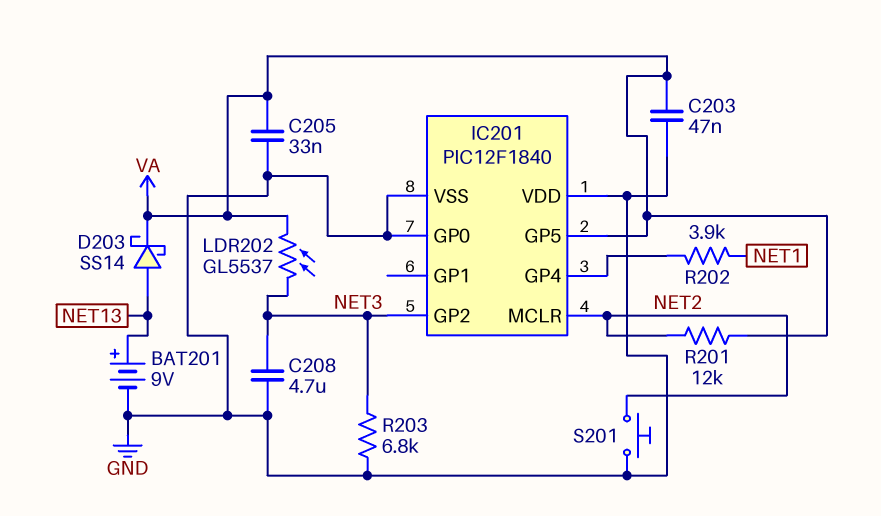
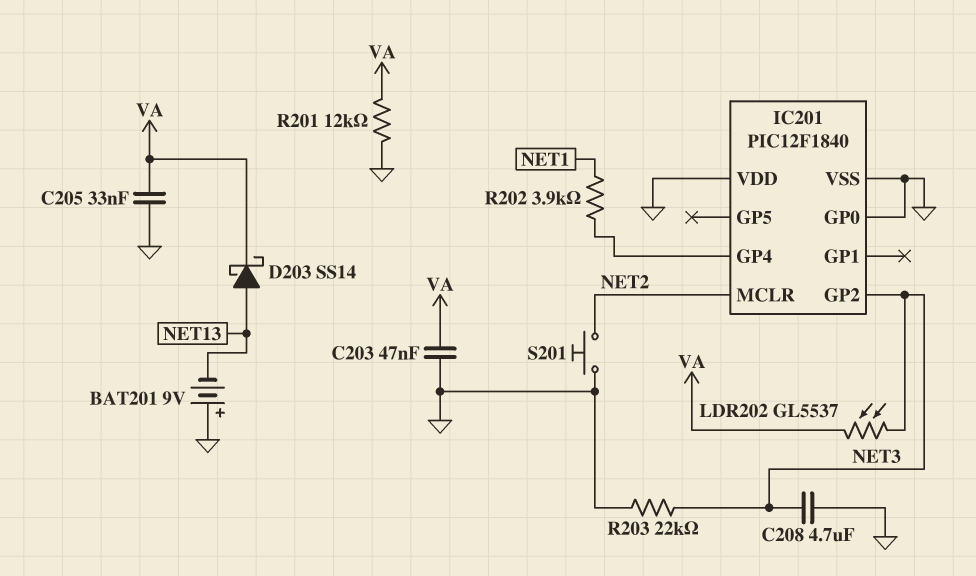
BAT201: 9V (plus NET13, minus GND) -> 9V (plus GND, minus NET13)
IC201 pin GP5: VA -> none
R201: 12k (NET2, VA) -> 12k (GND, VA)
R203: 6.8k (GND, NET3) -> 22k (GND, NET3)

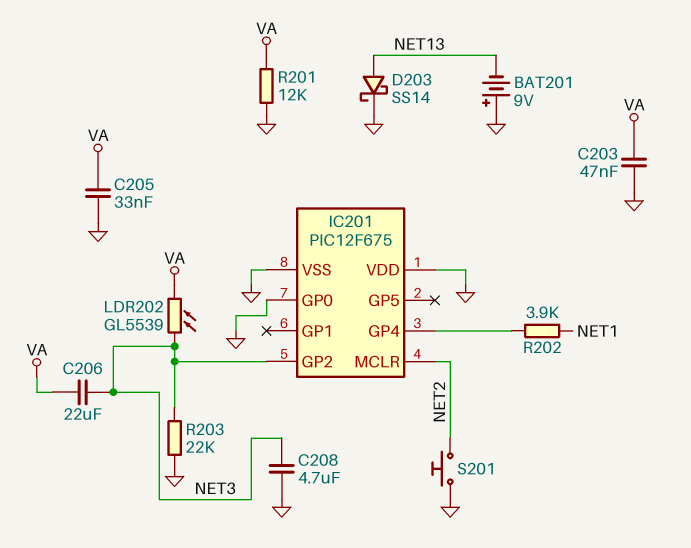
C206: none -> 22uF (NET3, VA)
D203: schottky SS14 (A NET13, K VA) -> schottky SS14 (A NET13, K GND)
IC201: PIC12F1840 -> PIC12F675
LDR202: GL5537 (NET3, VA) -> GL5539 (NET3, VA)

